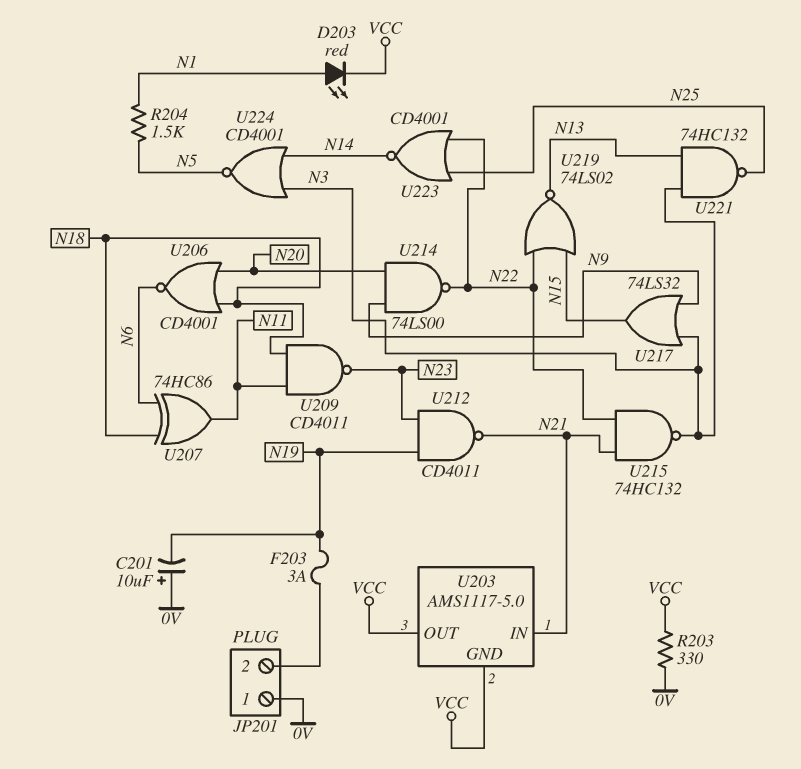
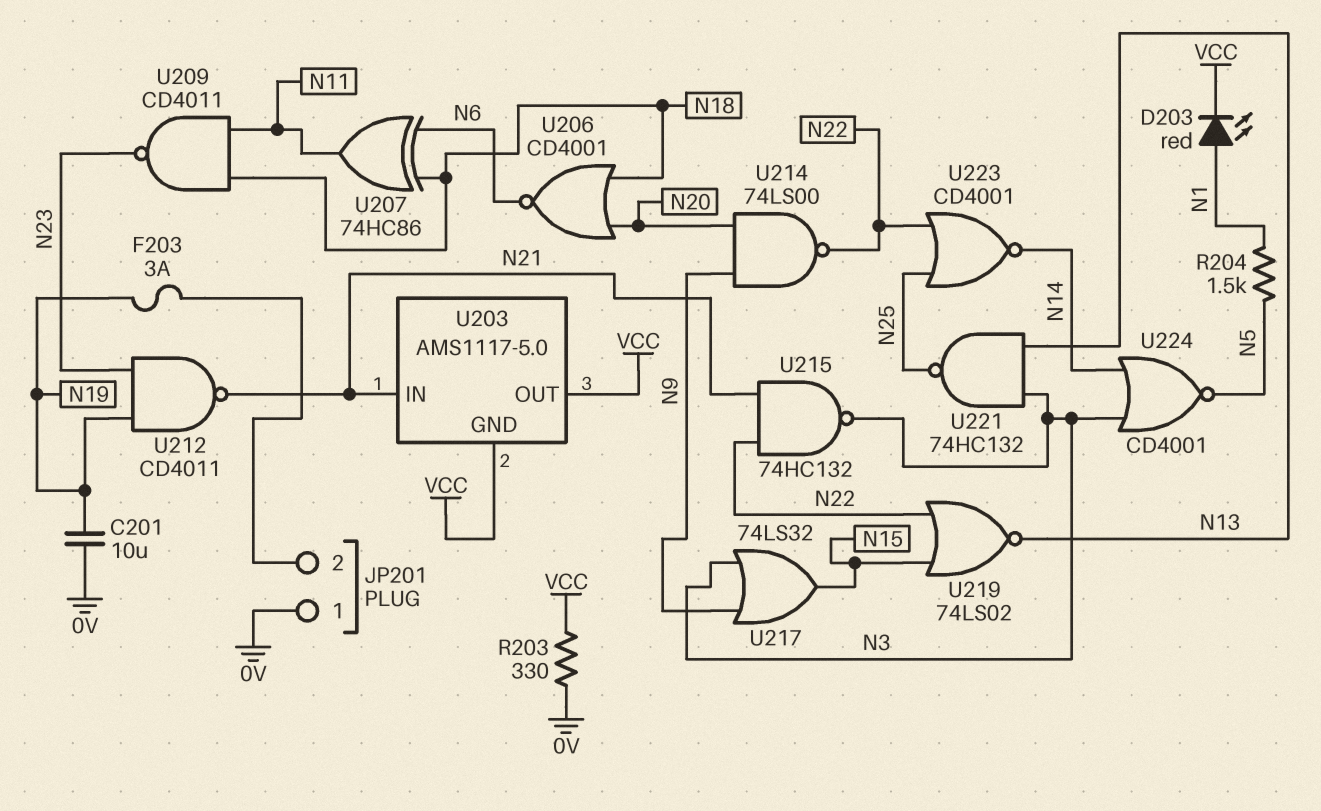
C201: 10uF (plus 0V, minus N19) -> 10uF (0V, N19)

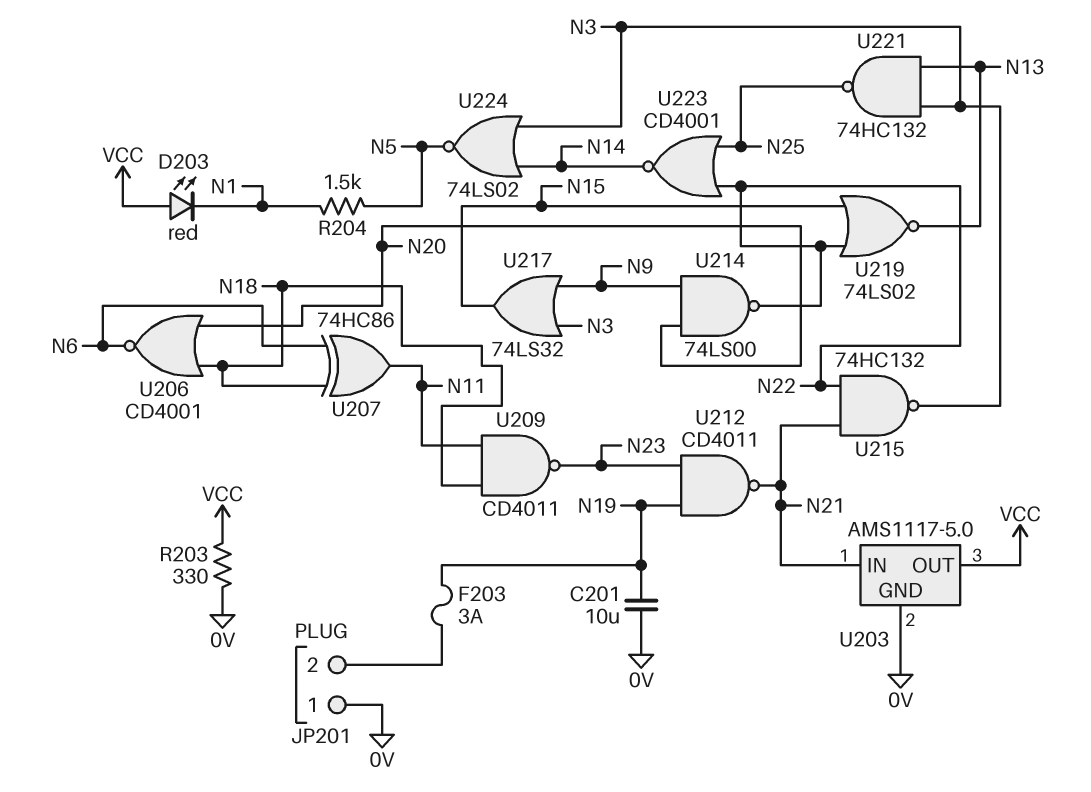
D203: LED red (A N1, K VCC) -> LED red (A VCC, K N1)
U203 pin GND: VCC -> 0V
U224: NOR CD4001 (in N3, in N14, out N5) -> NOR 74LS02 (in N3, in N14, out N5)

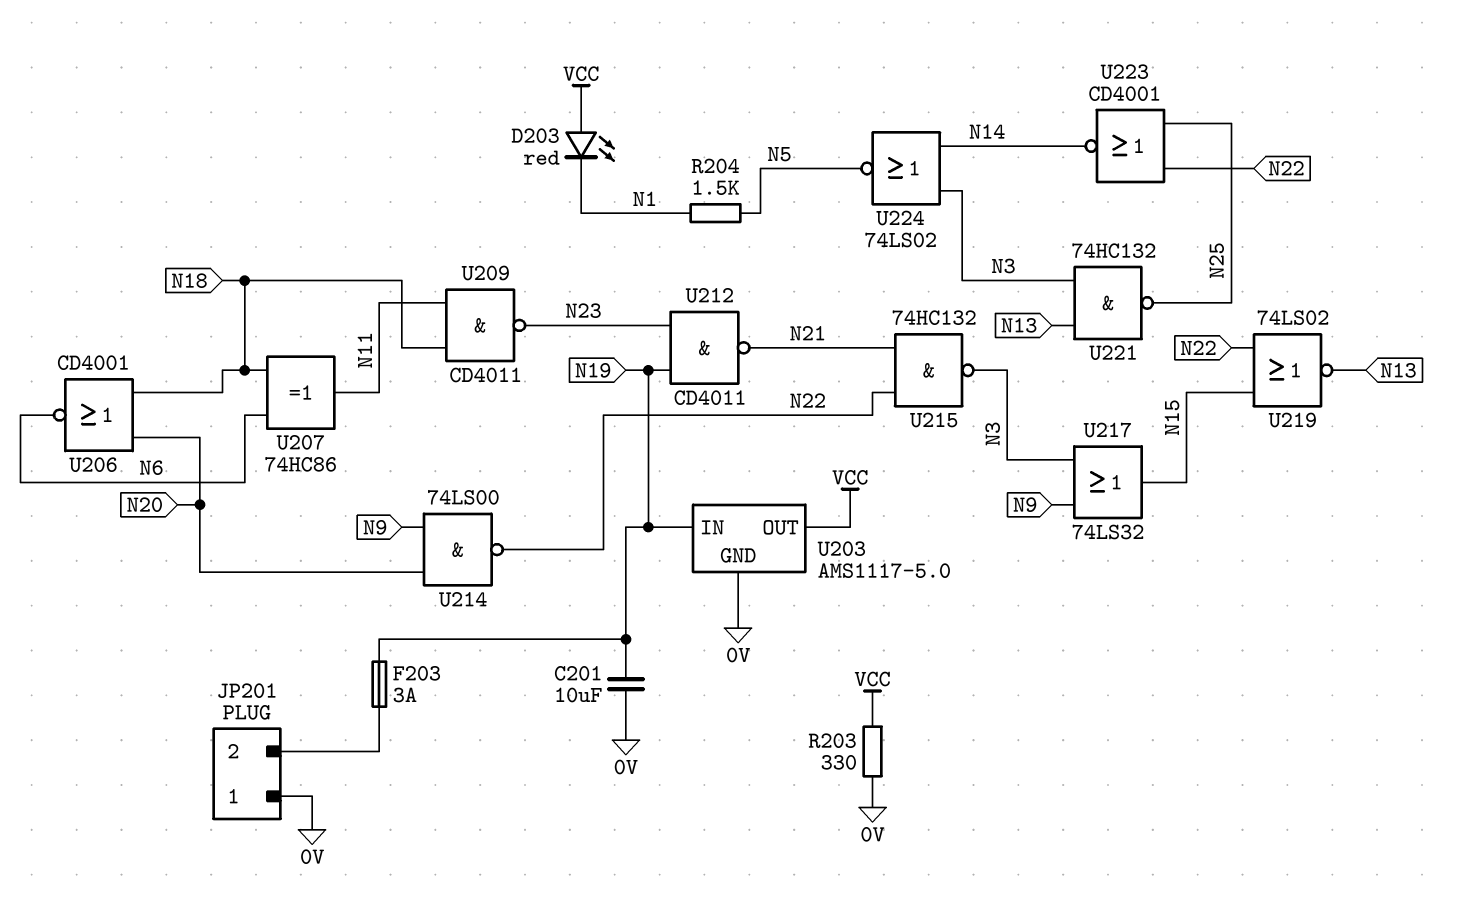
U203 pin IN: N21 -> N19

